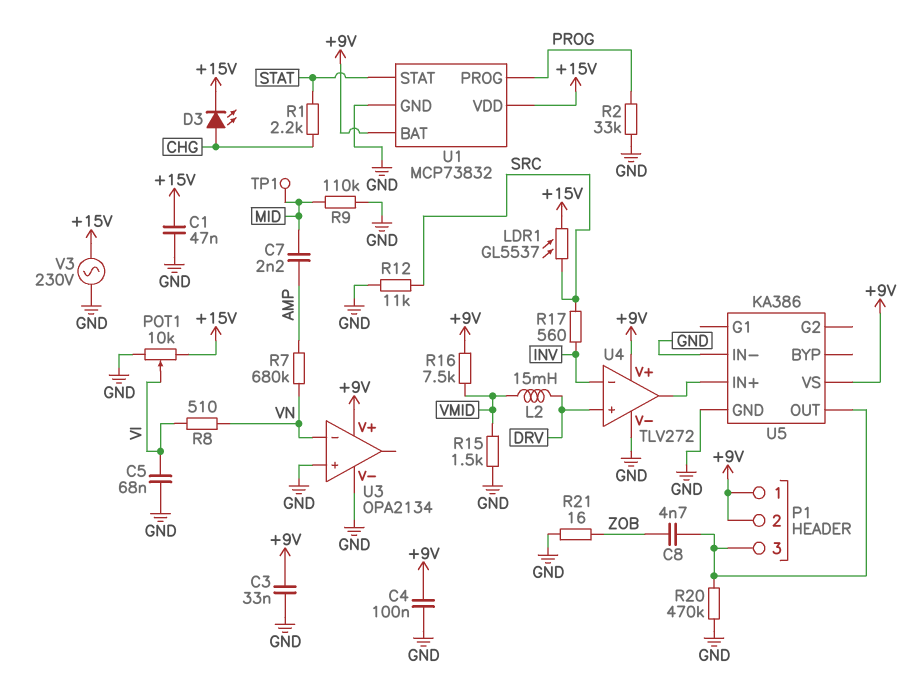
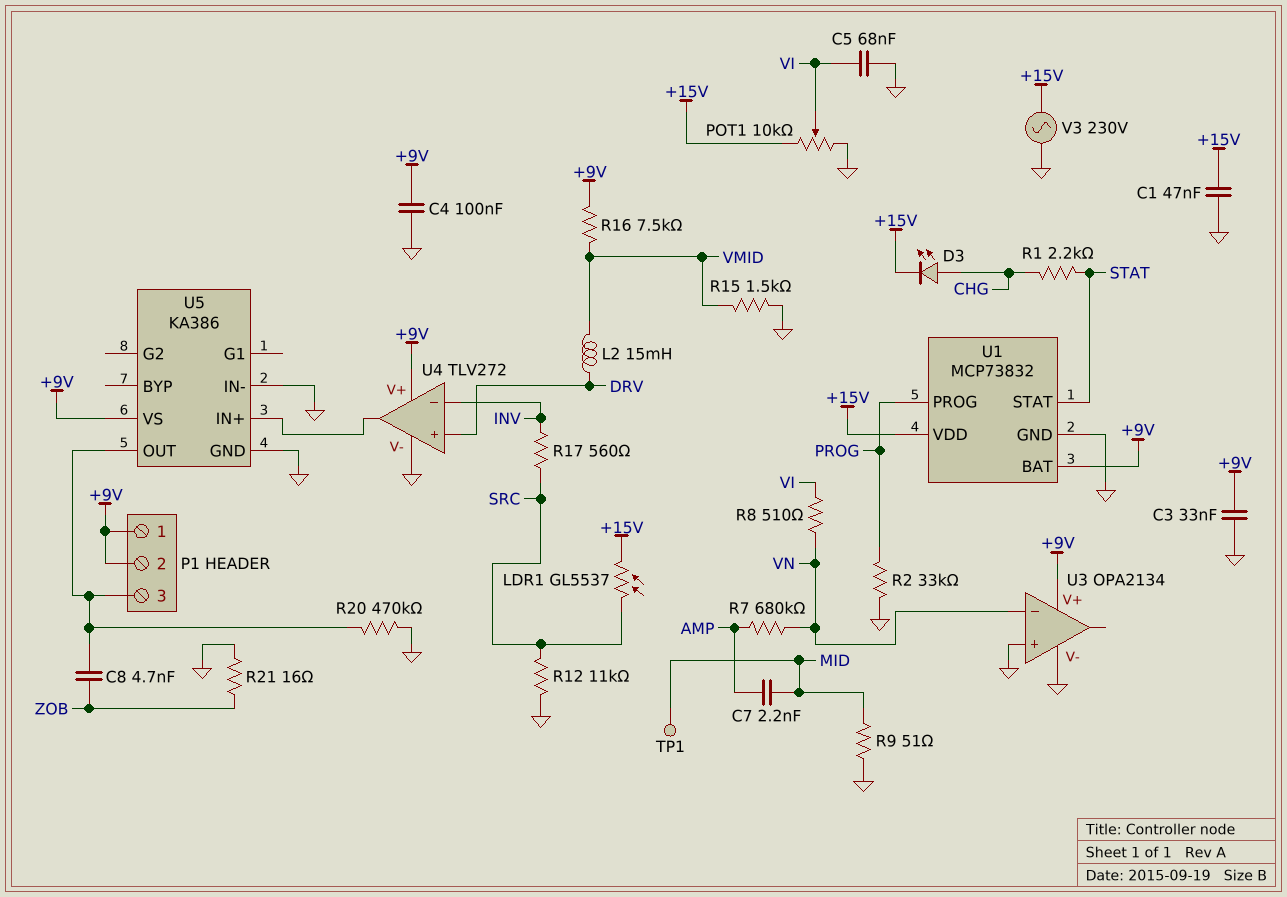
R9: 110k (GND, MID) -> 51 (GND, MID)

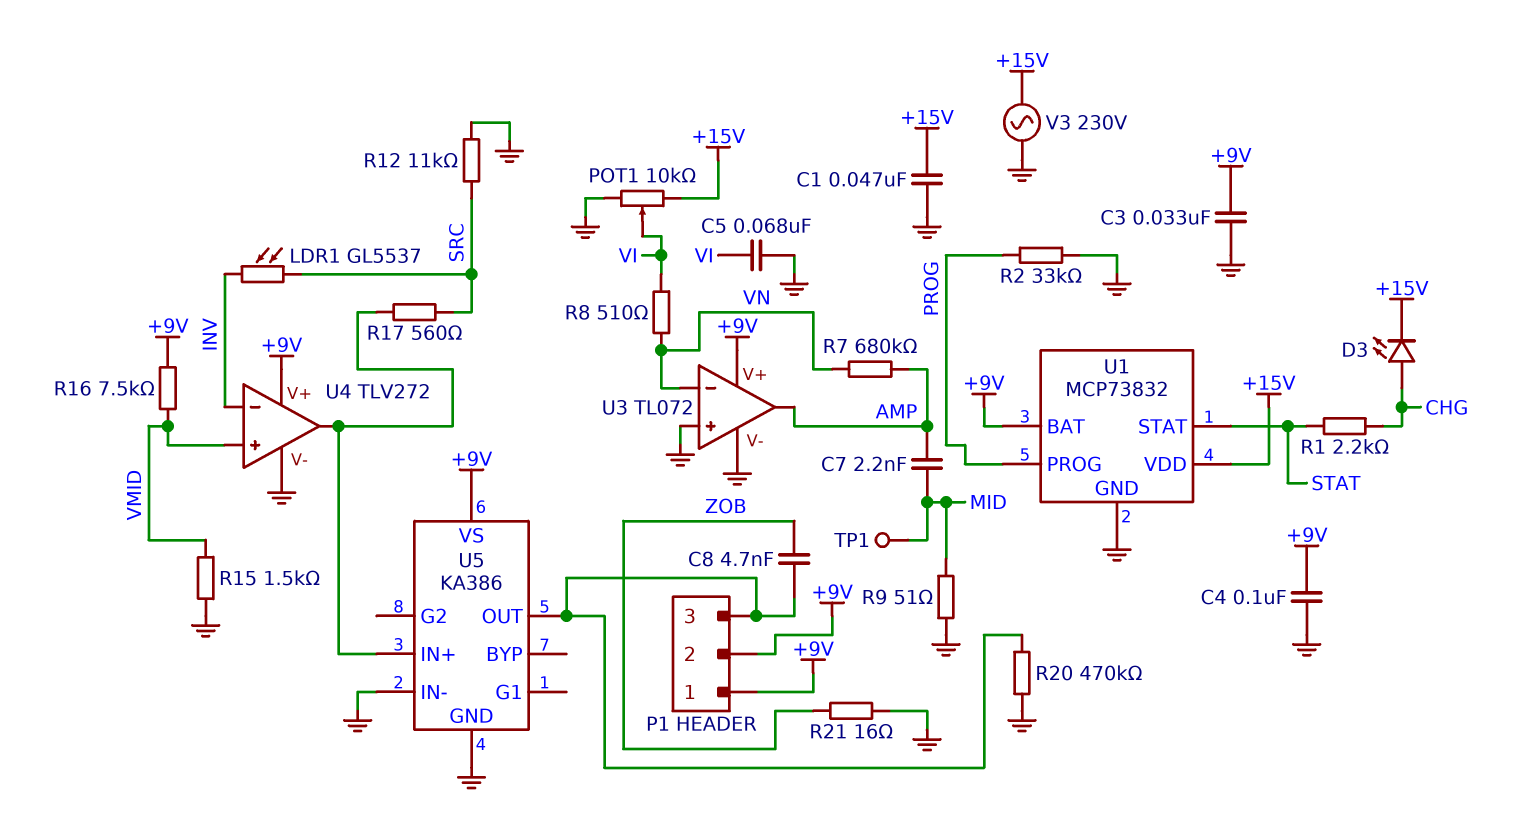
L2: 15mH (DRV, VMID) -> none
LDR1: GL5537 (+15V, SRC) -> GL5537 (INV, SRC)
R17: 560 (INV, SRC) -> 560 (SRC, U4/out)
U3: OPA2134 -> TL072
U3 pin out: none -> AMP
U4 pin in+: DRV -> VMID

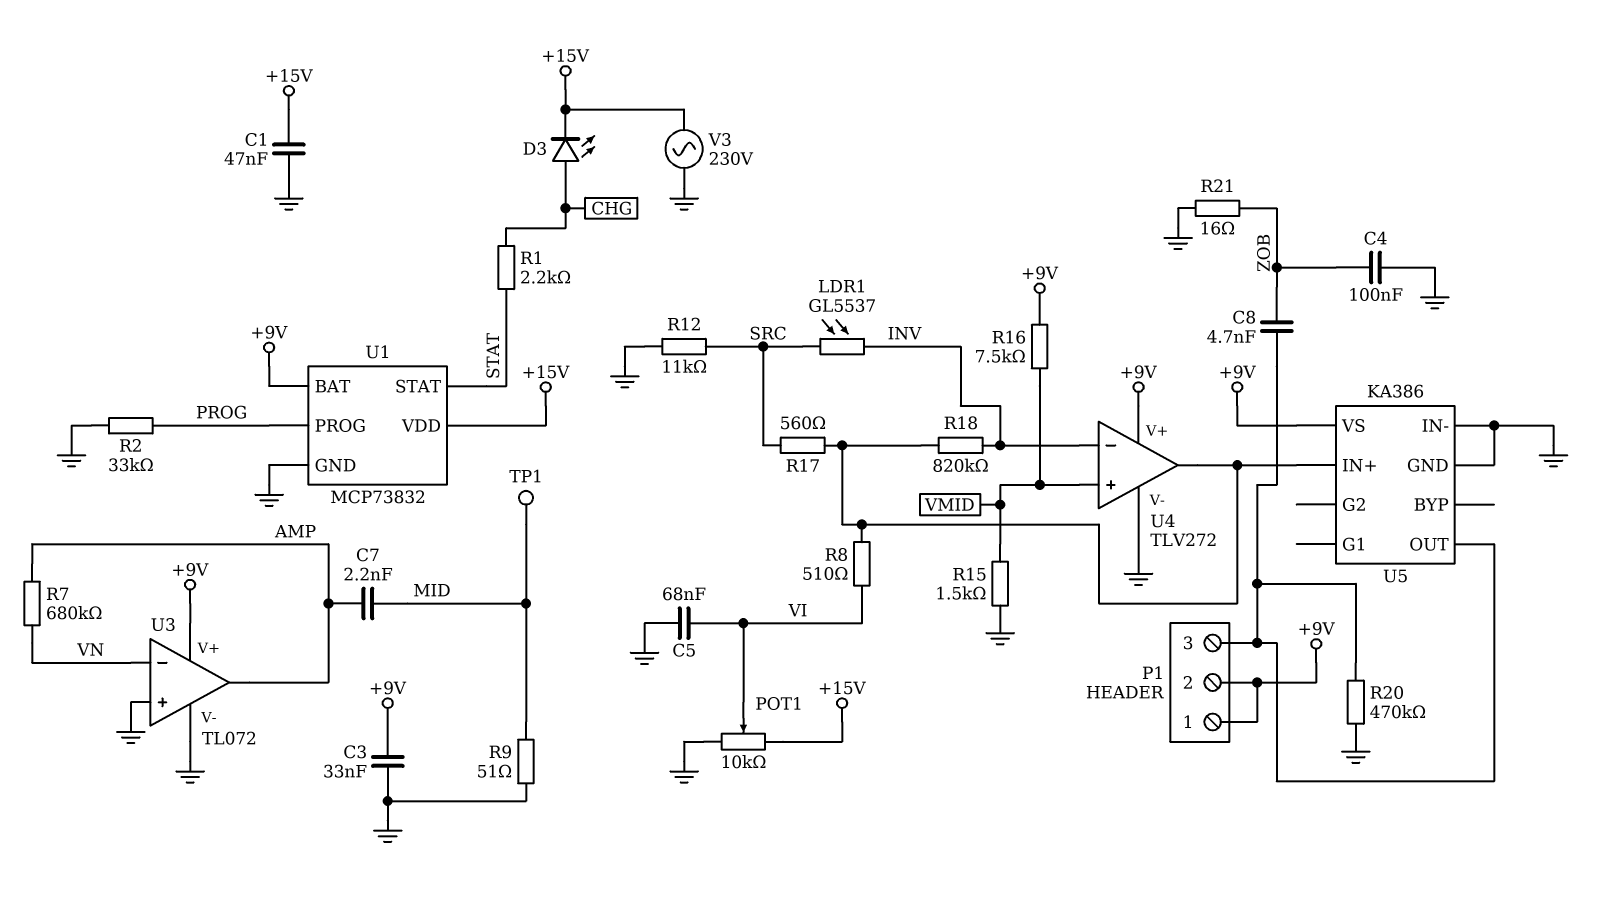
C4: 100nF (+9V, GND) -> 100nF (GND, ZOB)
R8: 510 (VI, VN) -> 510 (U4/out, VI)
R18: none -> 820k (INV, U4/out)

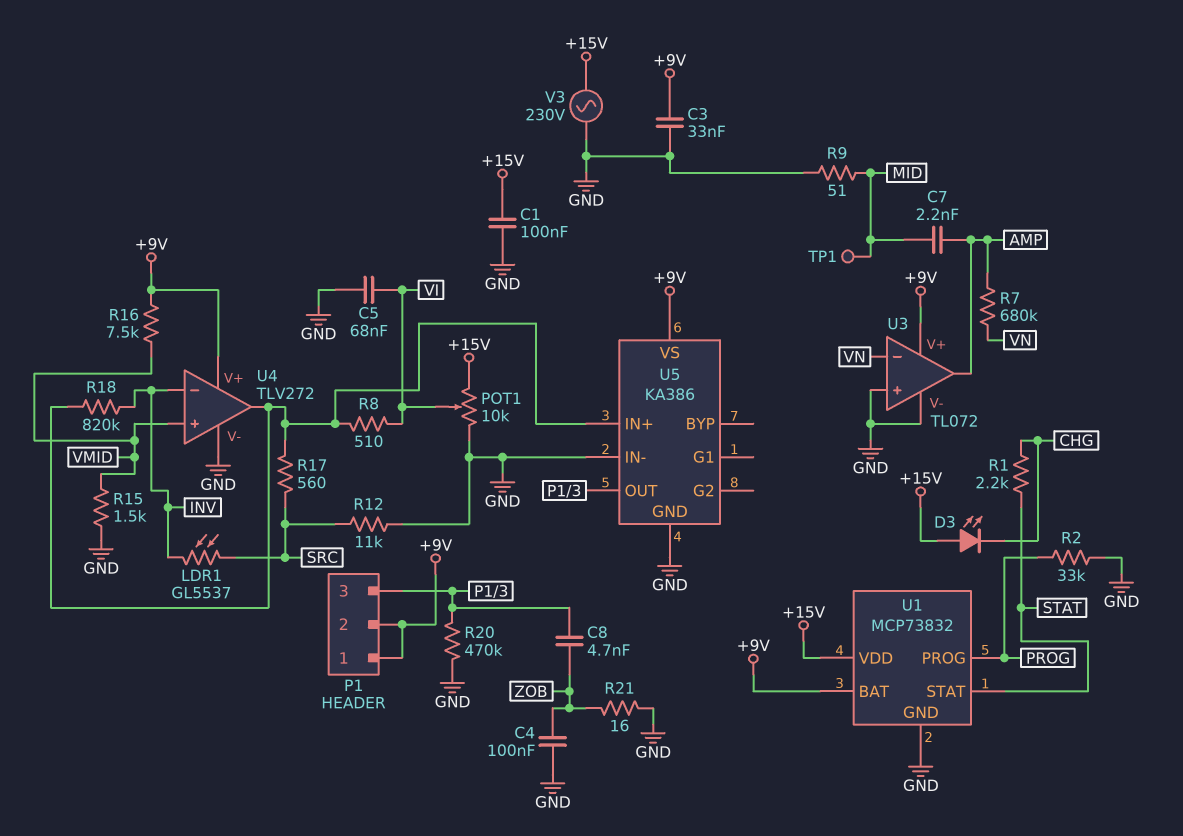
C1: 47nF (+15V, GND) -> 100nF (+15V, GND)
D3: LED (A CHG, K +15V) -> LED (A +15V, K CHG)

